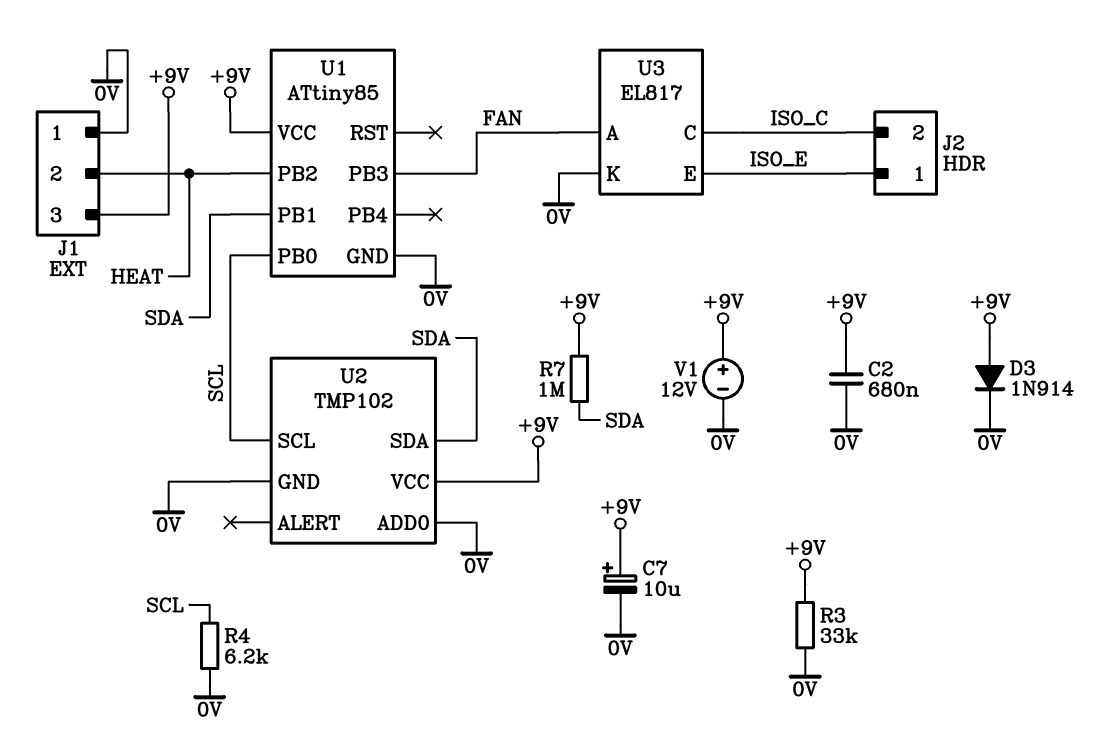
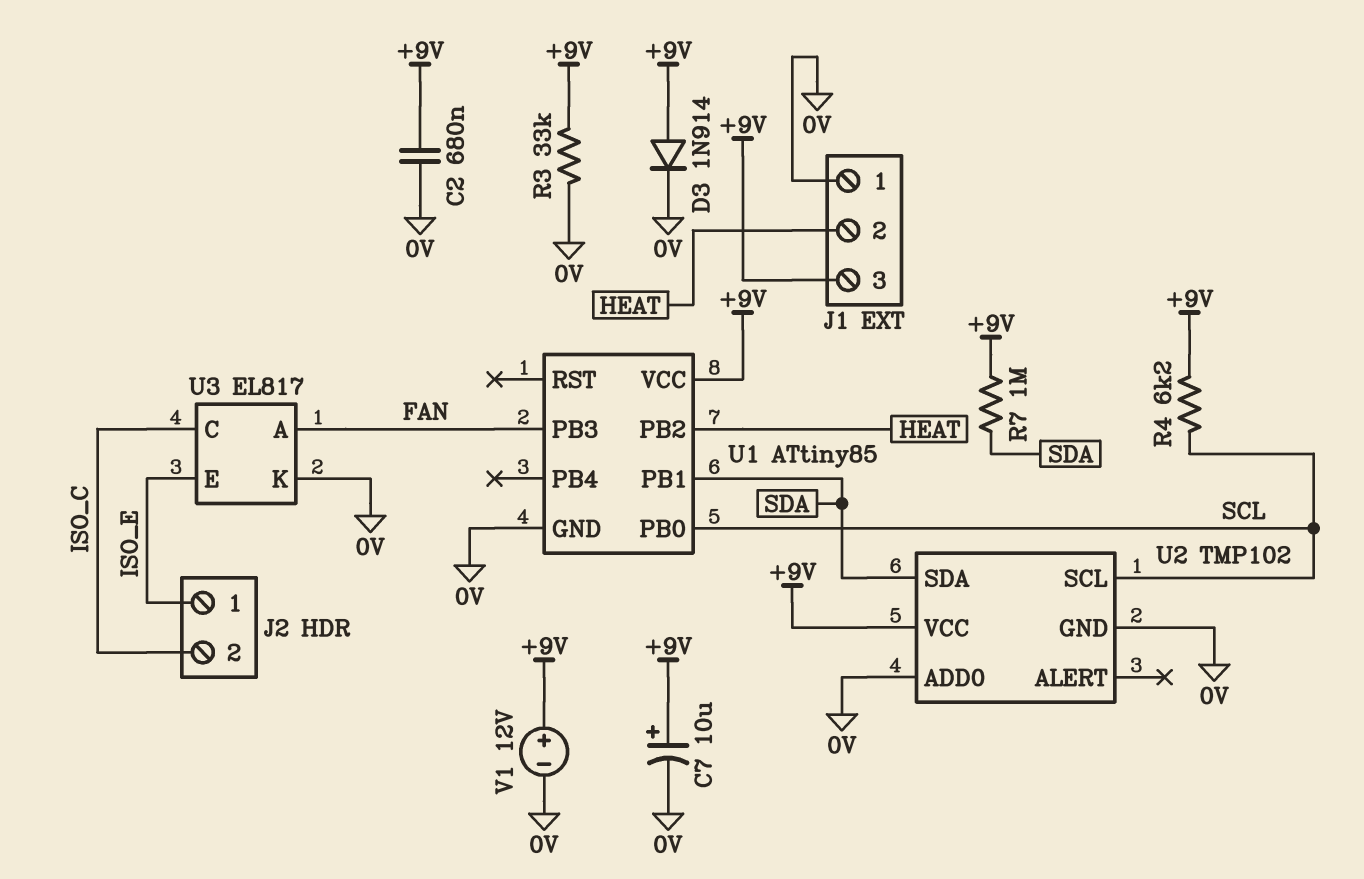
R4: 6.2k (0V, SCL) -> 6.2k (+9V, SCL)

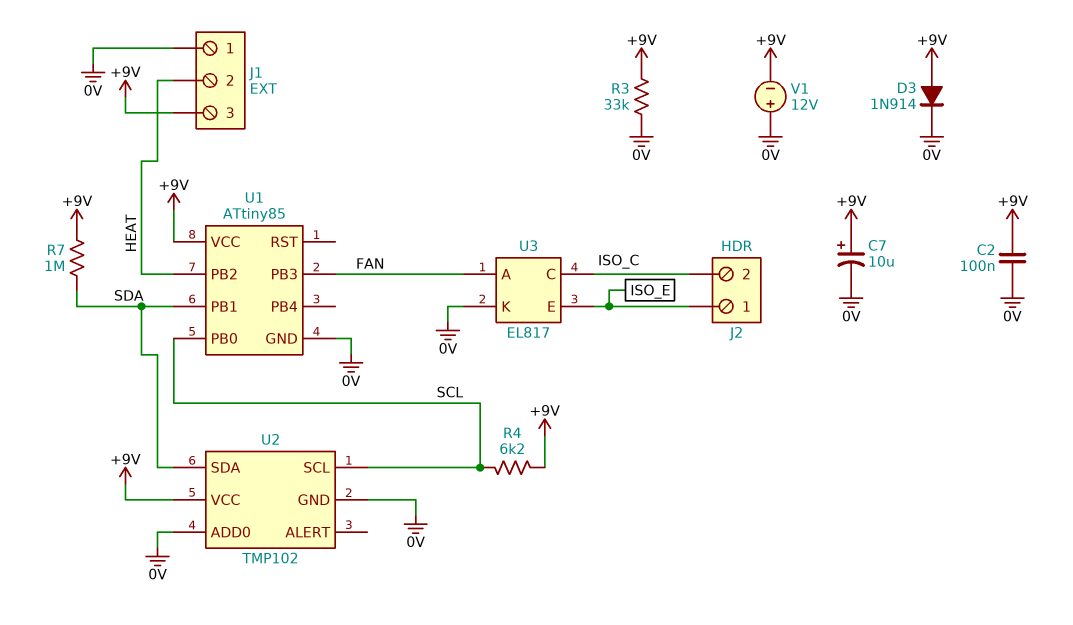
C2: 680nF (+9V, 0V) -> 100nF (+9V, 0V)
V1: 12V (plus +9V, minus 0V) -> 12V (plus 0V, minus +9V)

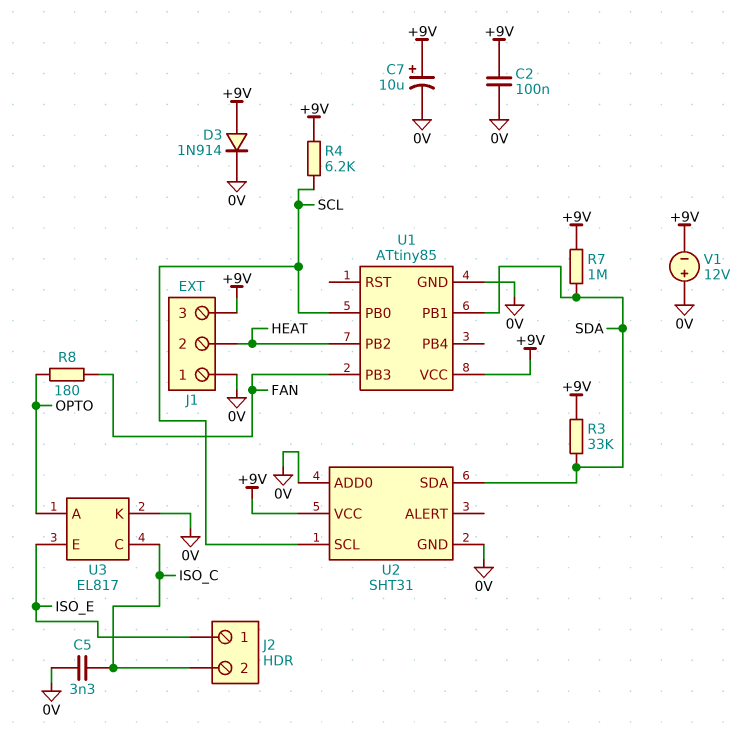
C5: none -> 3.3nF (0V, ISO_C)
R3: 33k (+9V, 0V) -> 33k (+9V, SDA)
R8: none -> 180 (FAN, OPTO)
U2: TMP102 -> SHT31
U3 pin A: FAN -> OPTO

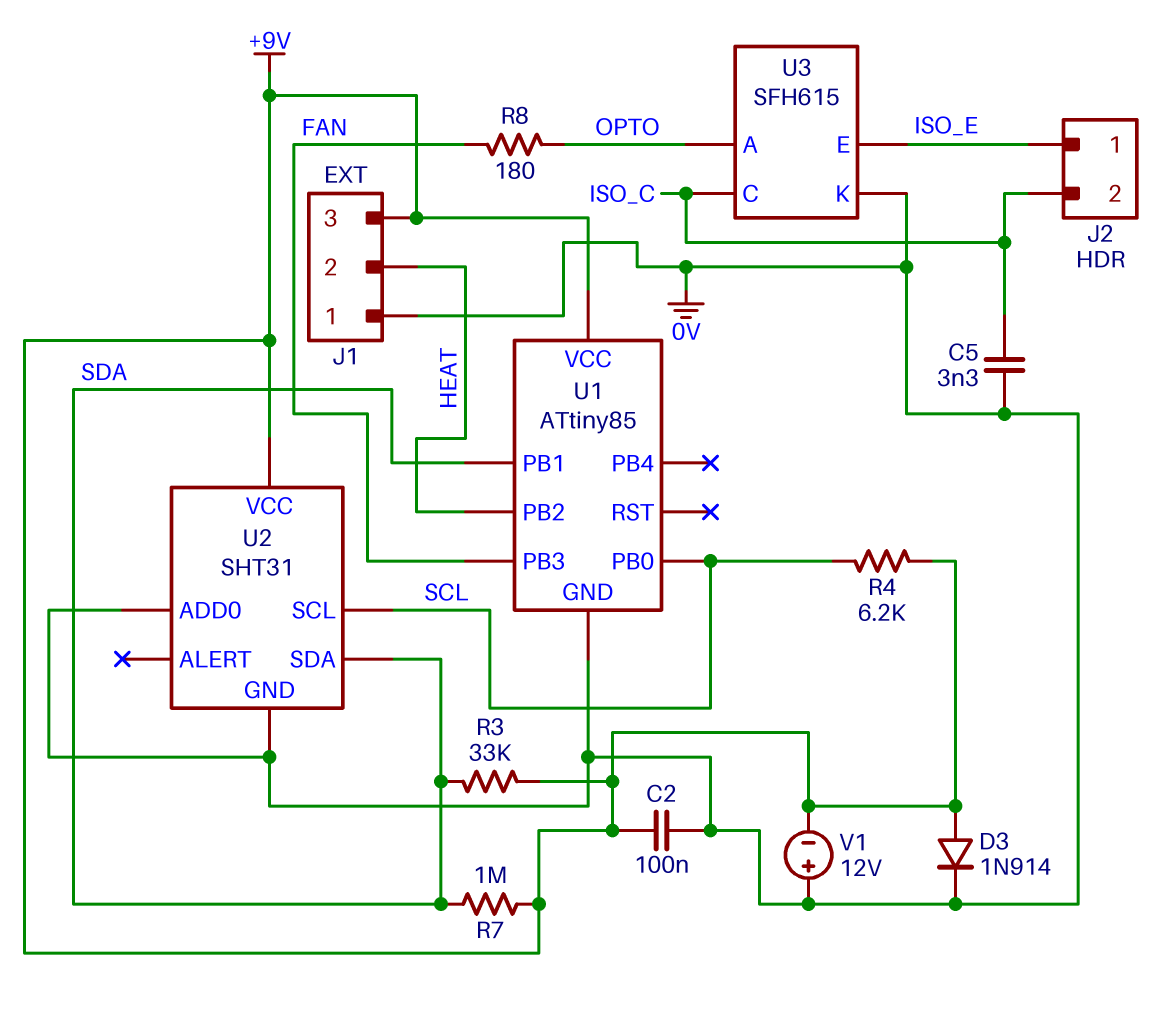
C7: 10uF (plus +9V, minus 0V) -> none
U3: EL817 -> SFH615

